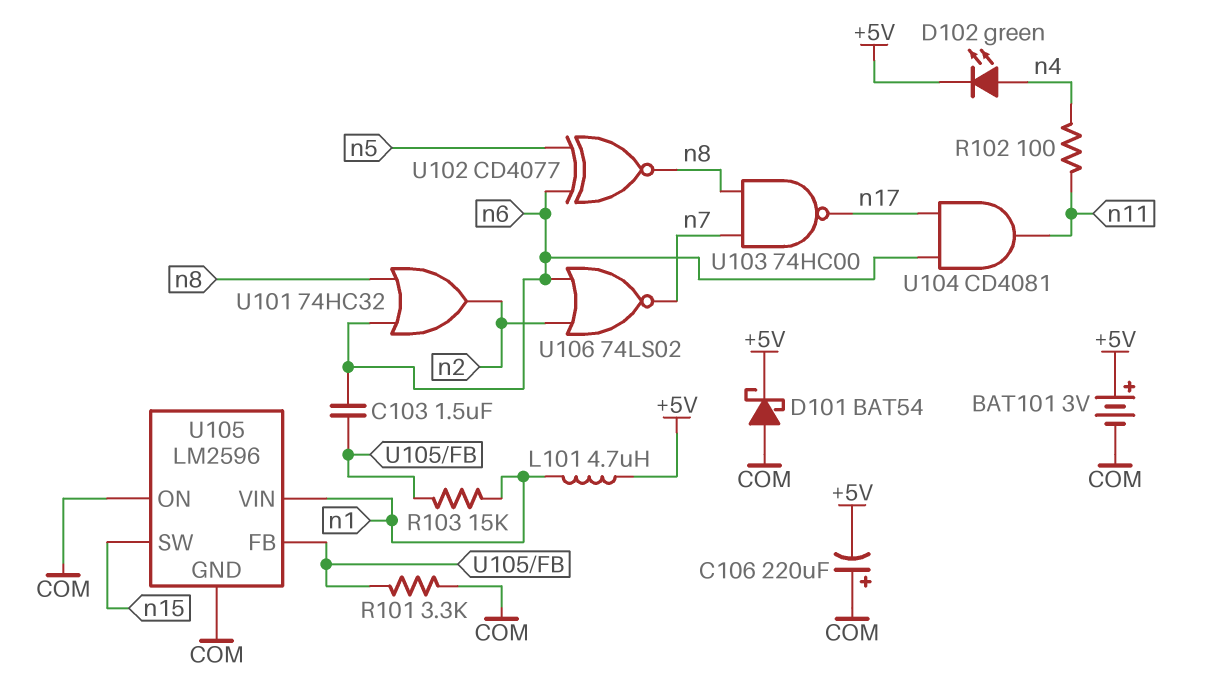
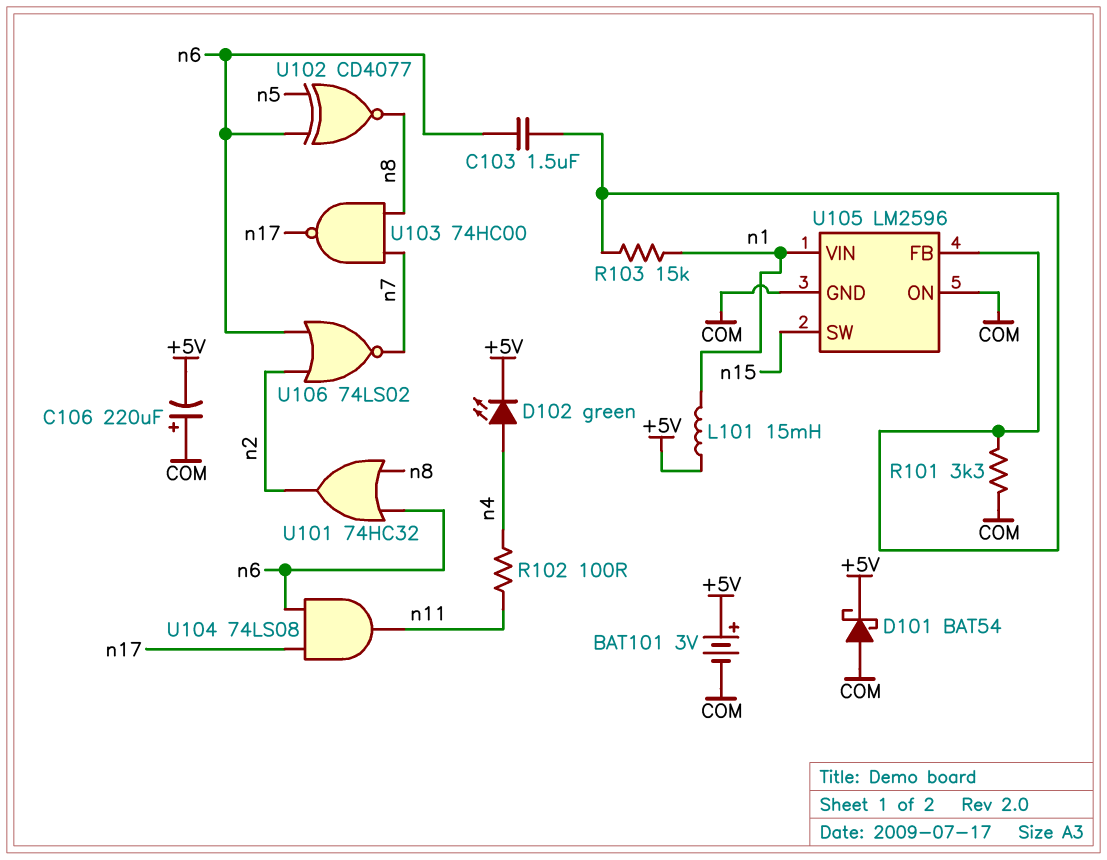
L101: 4.7uH (+5V, n1) -> 15mH (+5V, n1)
U104: AND CD4081 (in n6, in n17, out n11) -> AND 74LS08 (in n6, in n17, out n11)

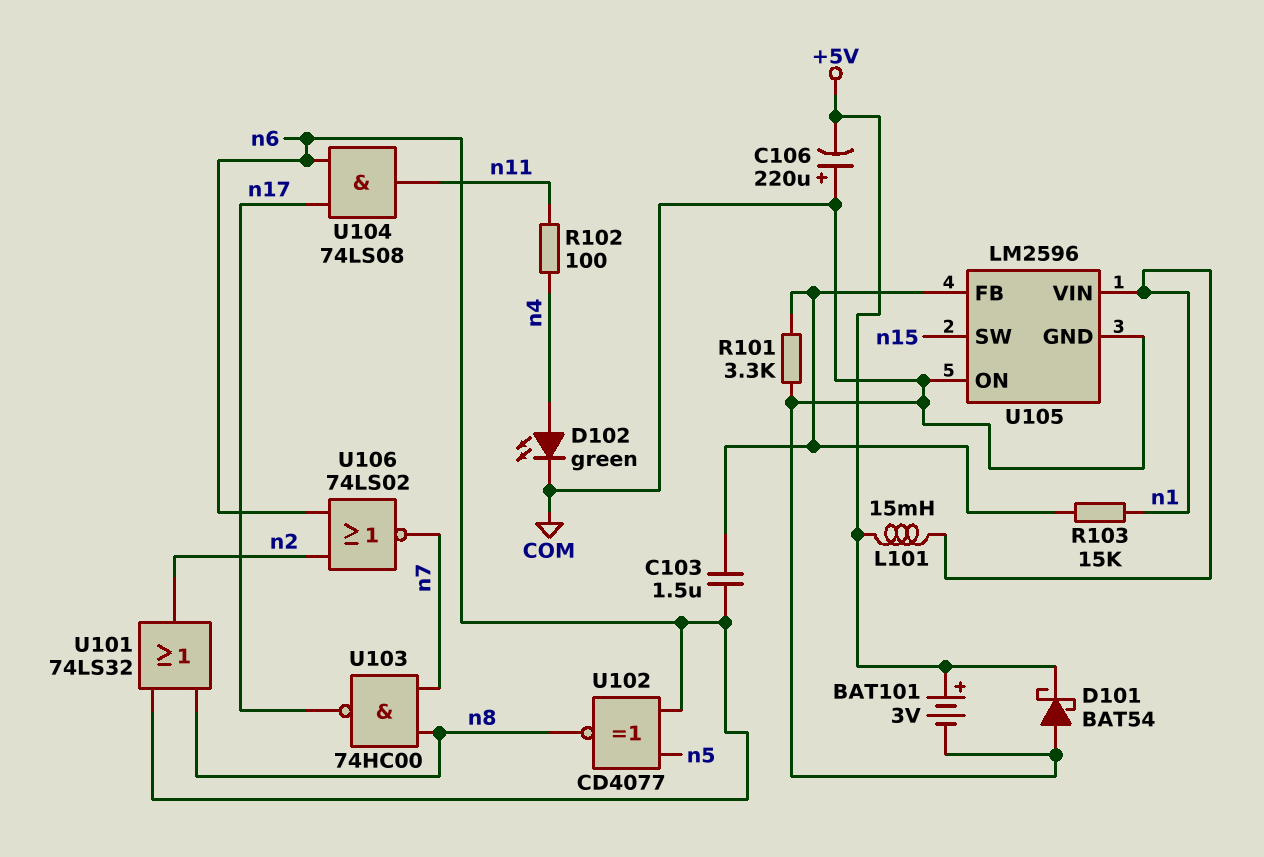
D102: LED green (A n4, K +5V) -> LED green (A n4, K COM)
U101: OR 74HC32 (in n6, in n8, out n2) -> OR 74LS32 (in n6, in n8, out n2)

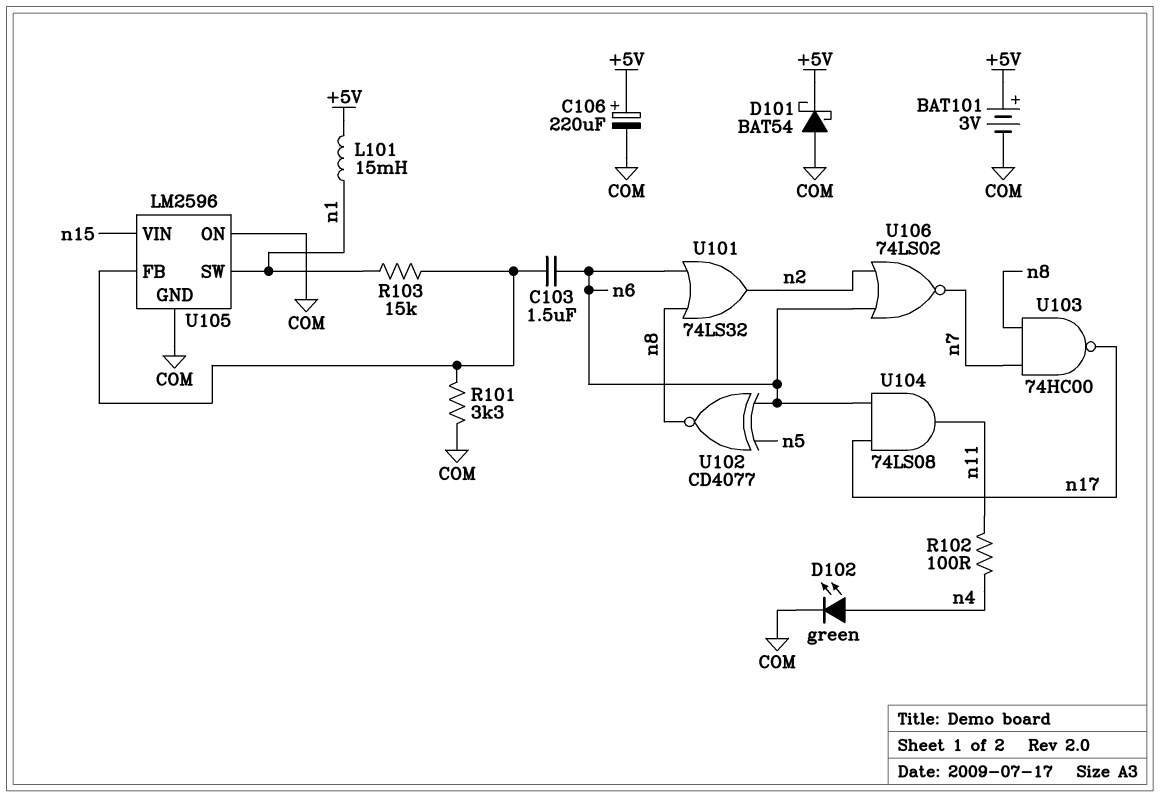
C106: 220uF (plus COM, minus +5V) -> 220uF (plus +5V, minus COM)
U105 pin SW: n15 -> n1
U105 pin VIN: n1 -> n15

